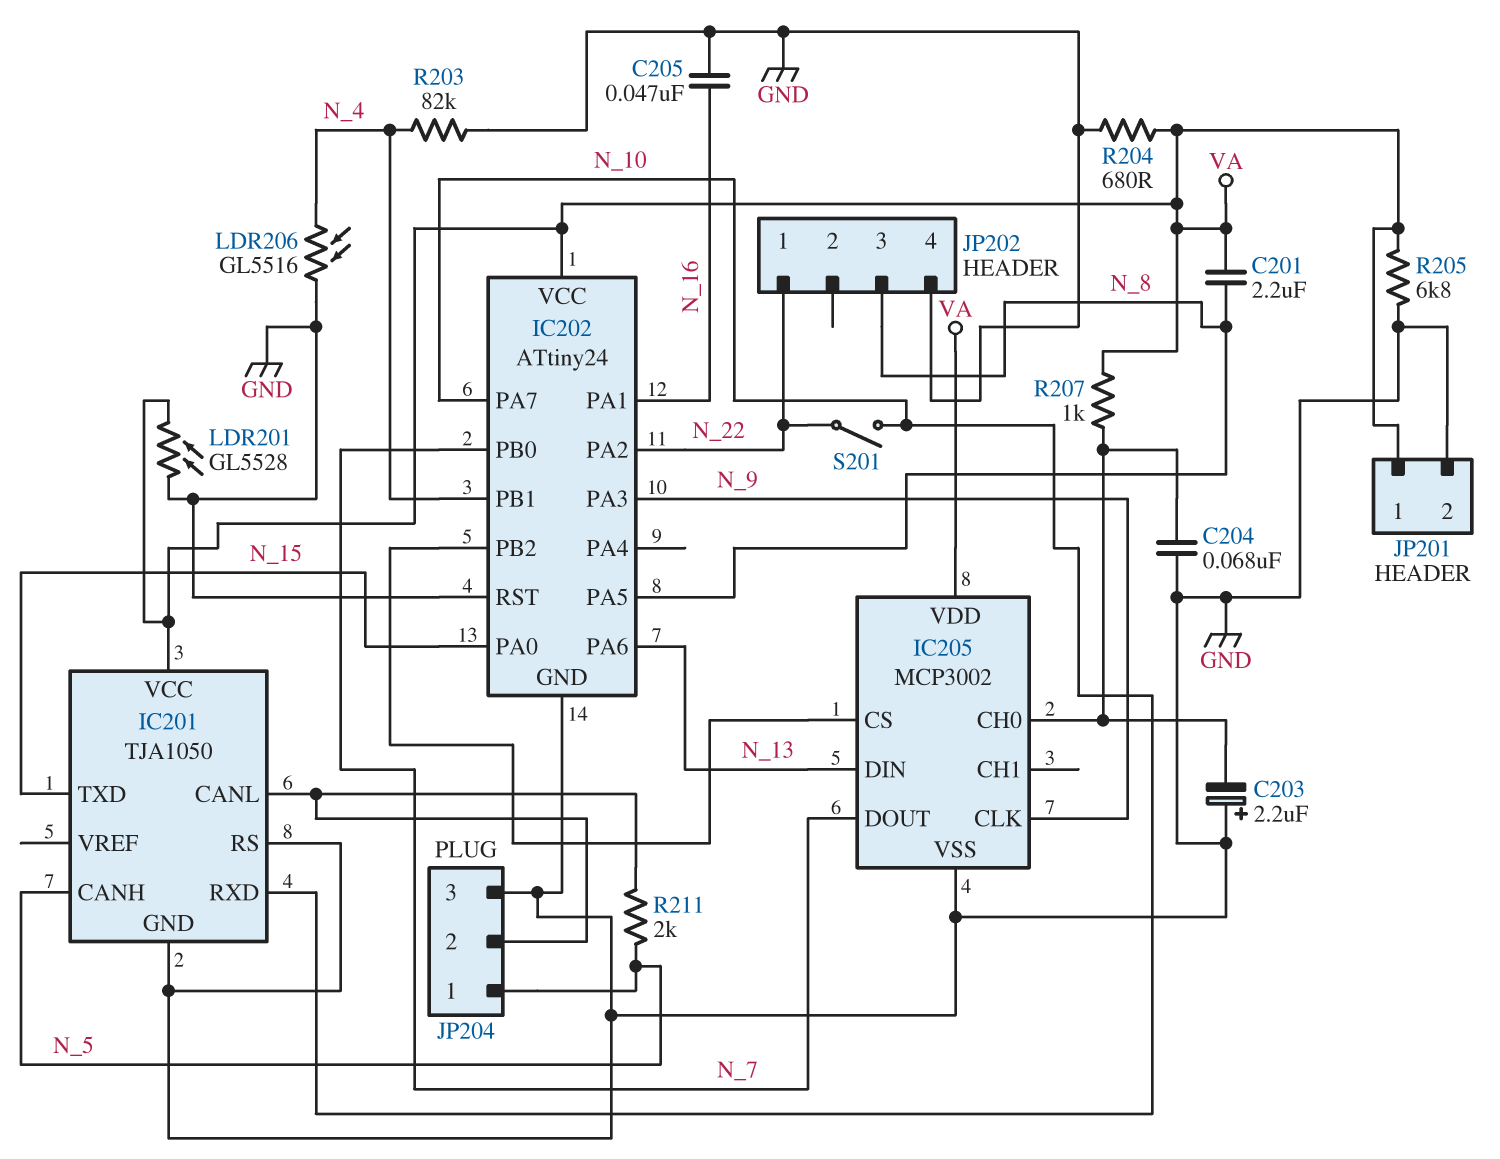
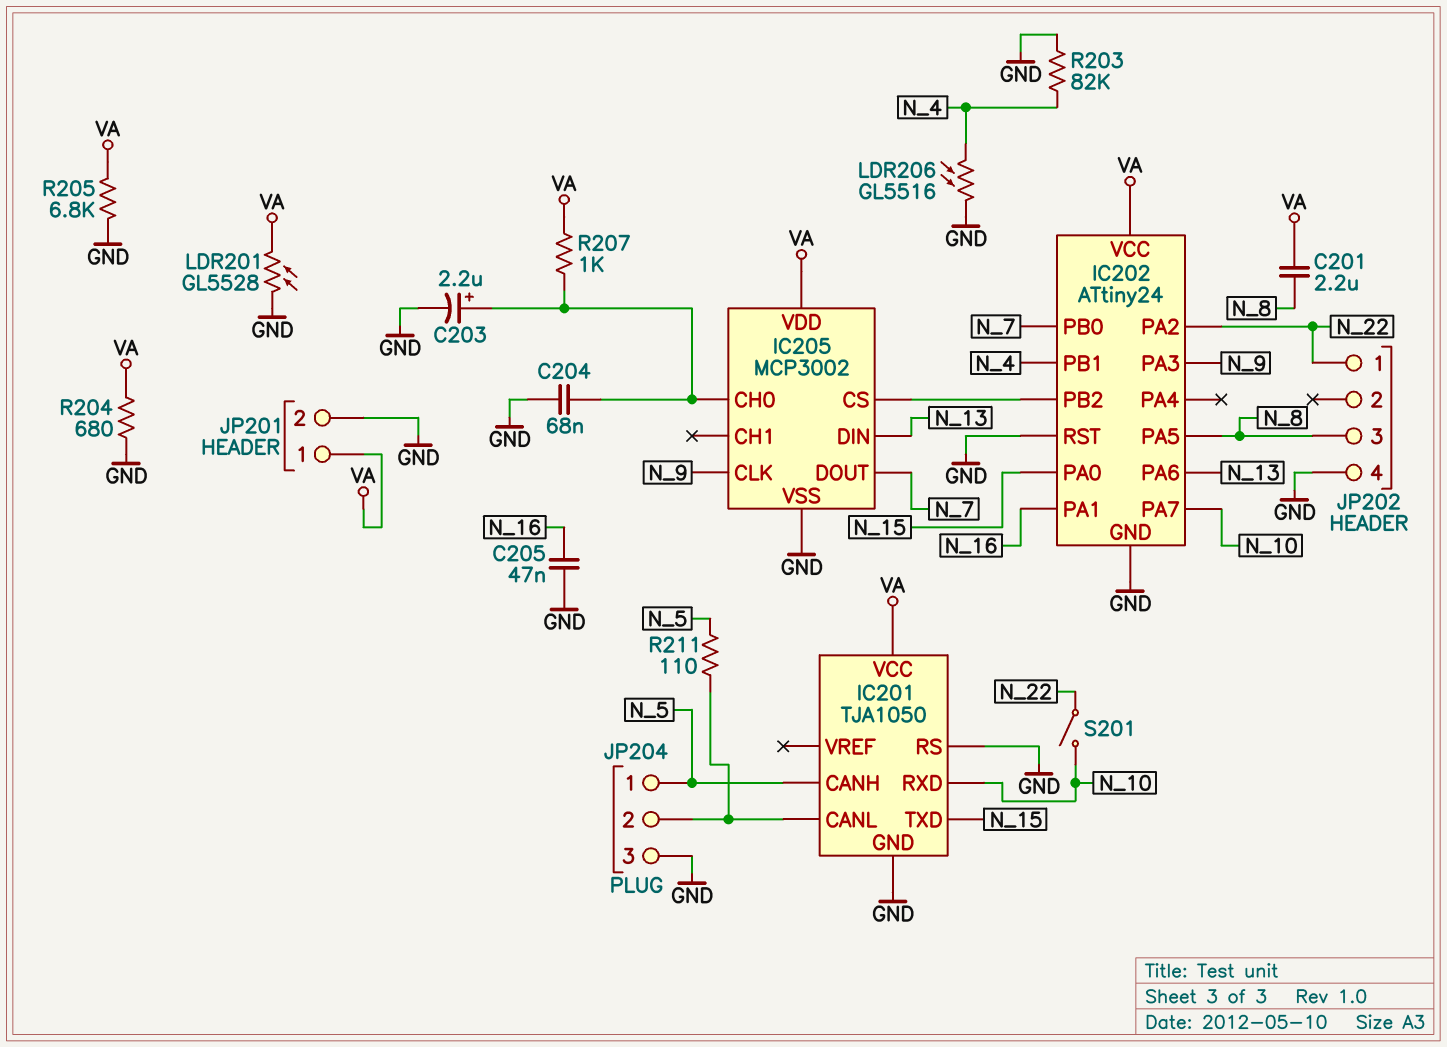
C203: 2.2uF (plus GND, minus IC205/CH0) -> 2.2uF (plus IC205/CH0, minus GND)
R211: 2k (IC201/CANL, N_5) -> 110 (IC201/CANL, N_5)

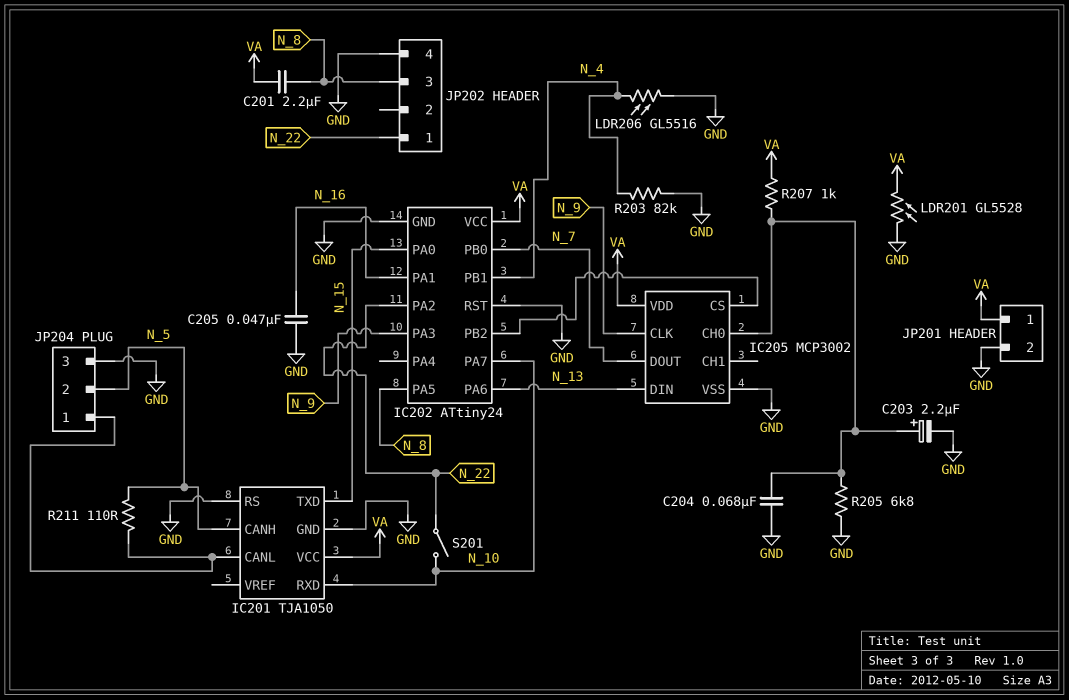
JP204 pin 1: N_5 -> IC201/CANL
JP204 pin 2: IC201/CANL -> N_5
R204: 680 (GND, VA) -> none
R205: 6.8k (GND, VA) -> 6.8k (GND, IC205/CH0)

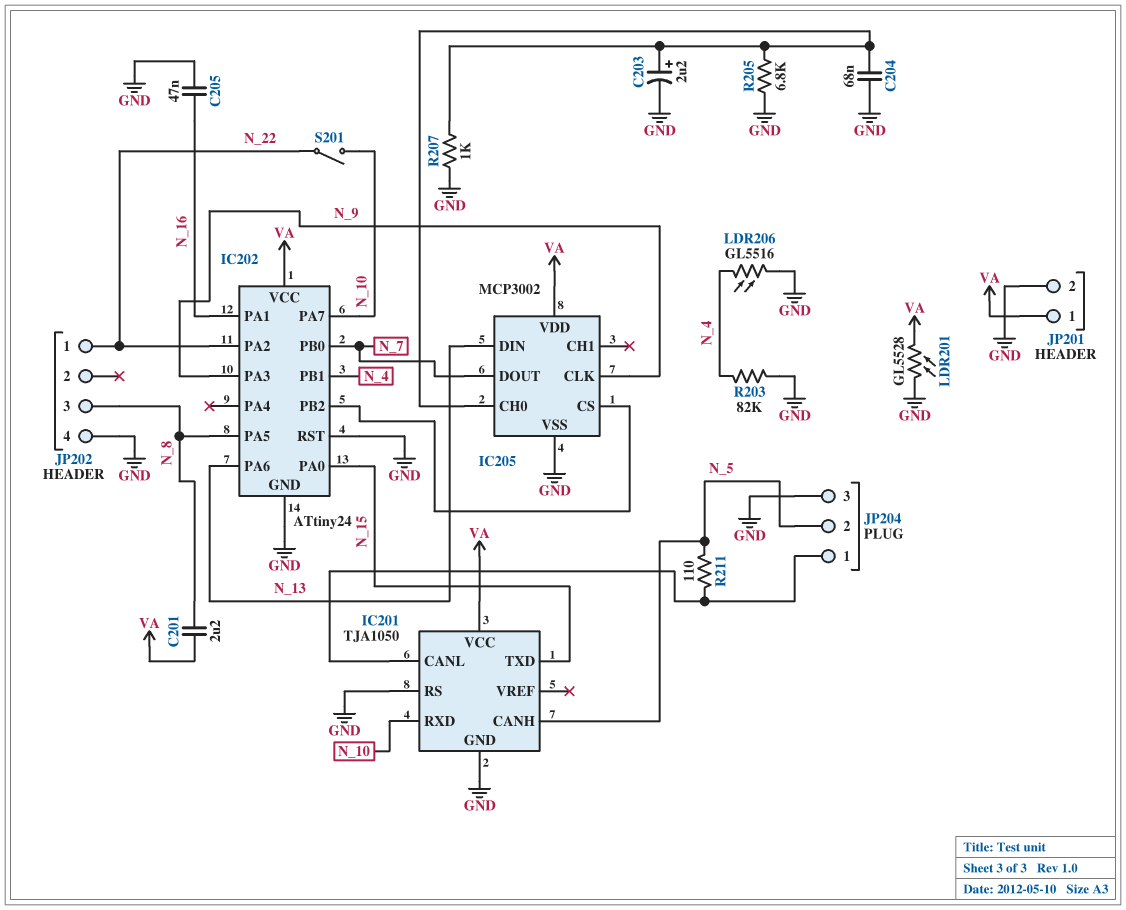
R207: 1k (IC205/CH0, VA) -> 1k (GND, IC205/CH0)

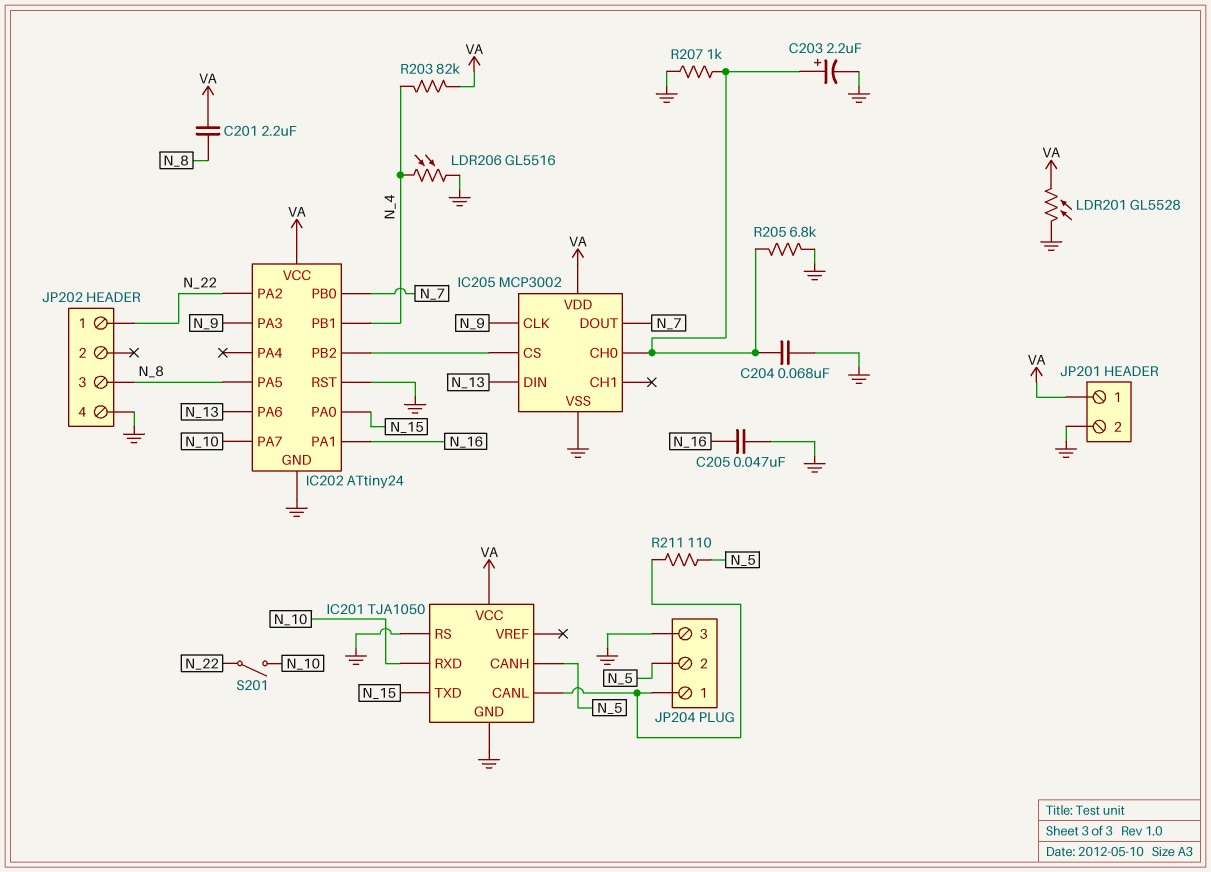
R203: 82k (GND, N_4) -> 82k (N_4, VA)

